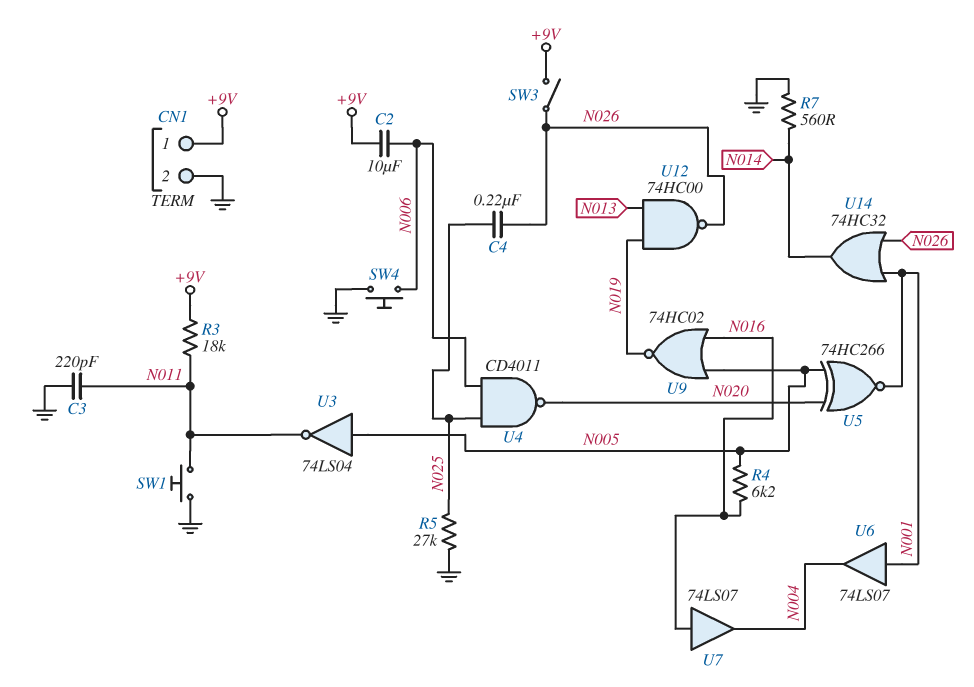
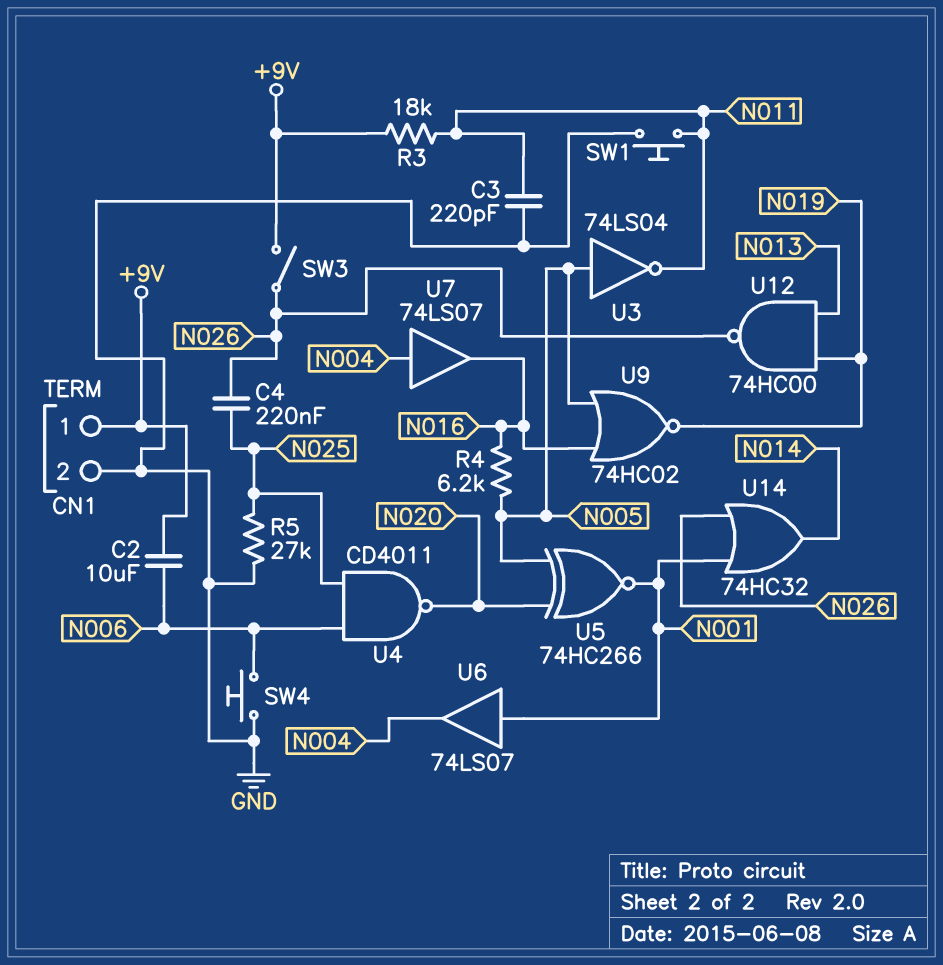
R7: 560 (GND, N014) -> none
U7: buffer 74LS07 (in N016, out N004) -> buffer 74LS07 (in N004, out N016)

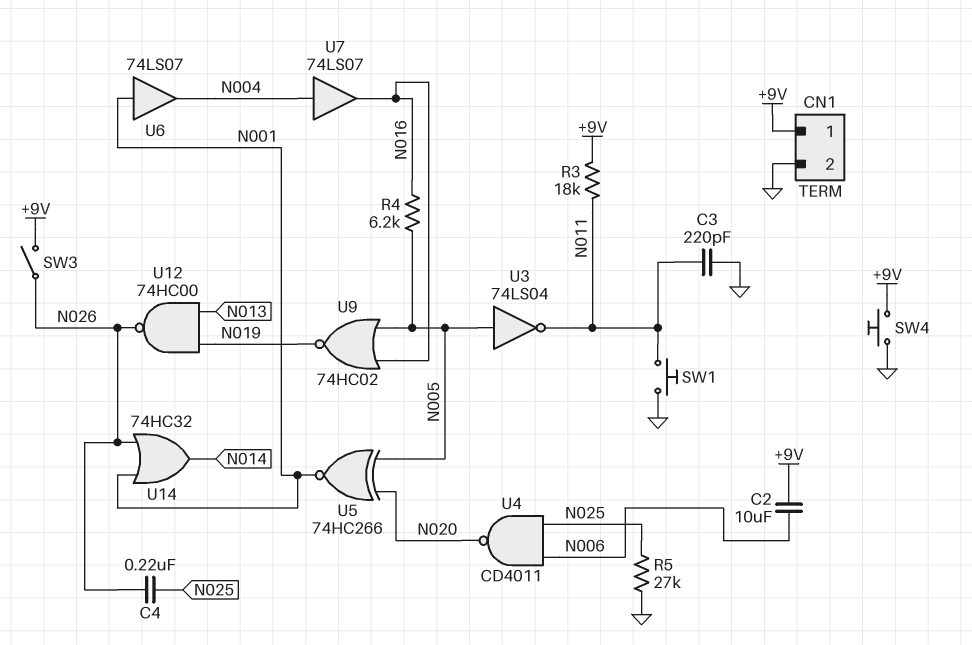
SW4: button (GND, N006) -> button (+9V, GND)

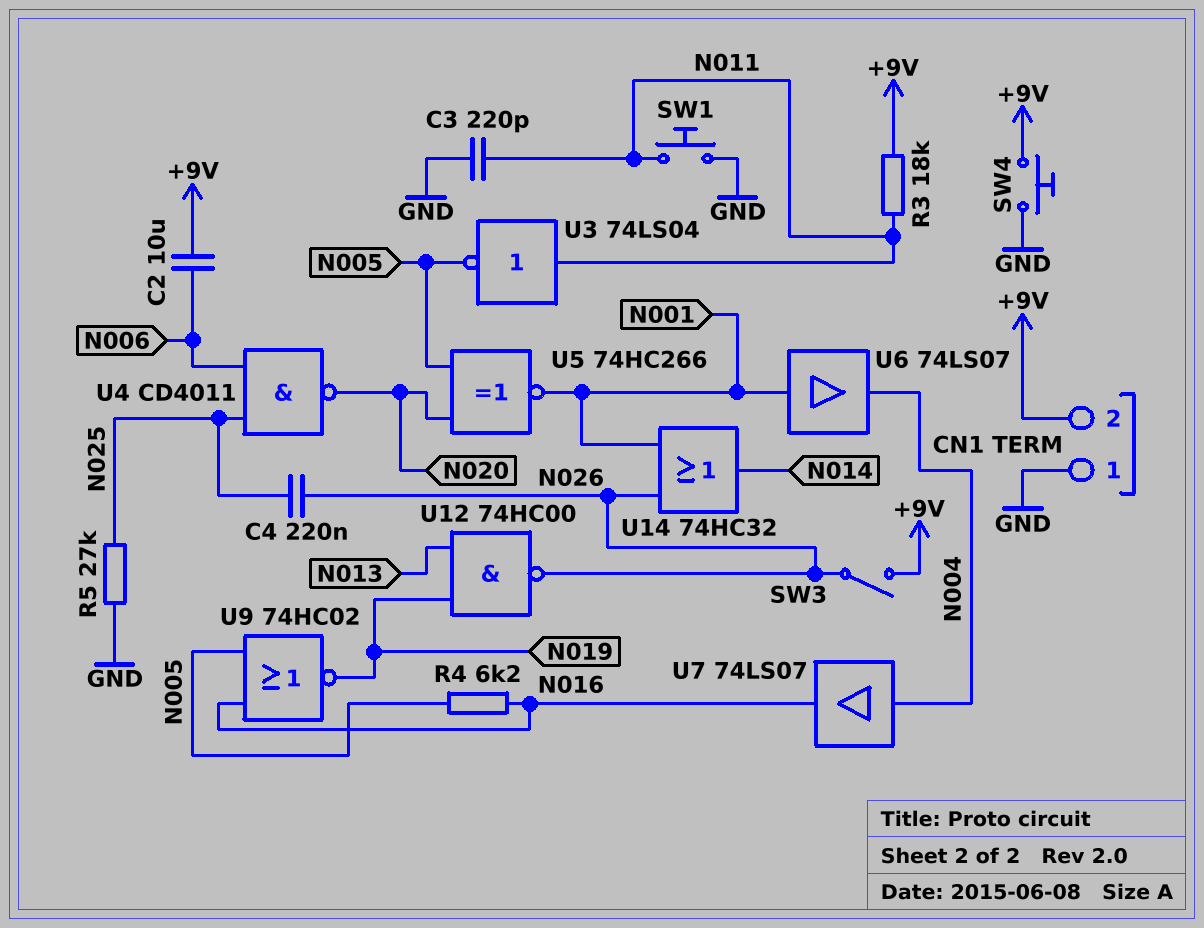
CN1 pin 1: +9V -> GND
CN1 pin 2: GND -> +9V
U3: NOT 74LS04 (in N005, out N011) -> NOT 74LS04 (in N011, out N005)

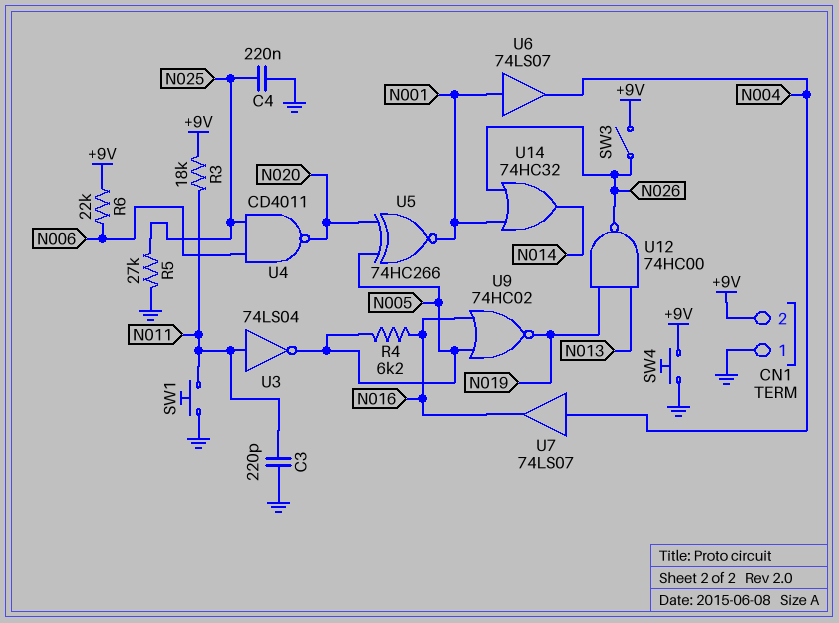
C2: 10uF (+9V, N006) -> none
C4: 220nF (N025, N026) -> 220nF (GND, N025)
R6: none -> 22k (+9V, N006)

